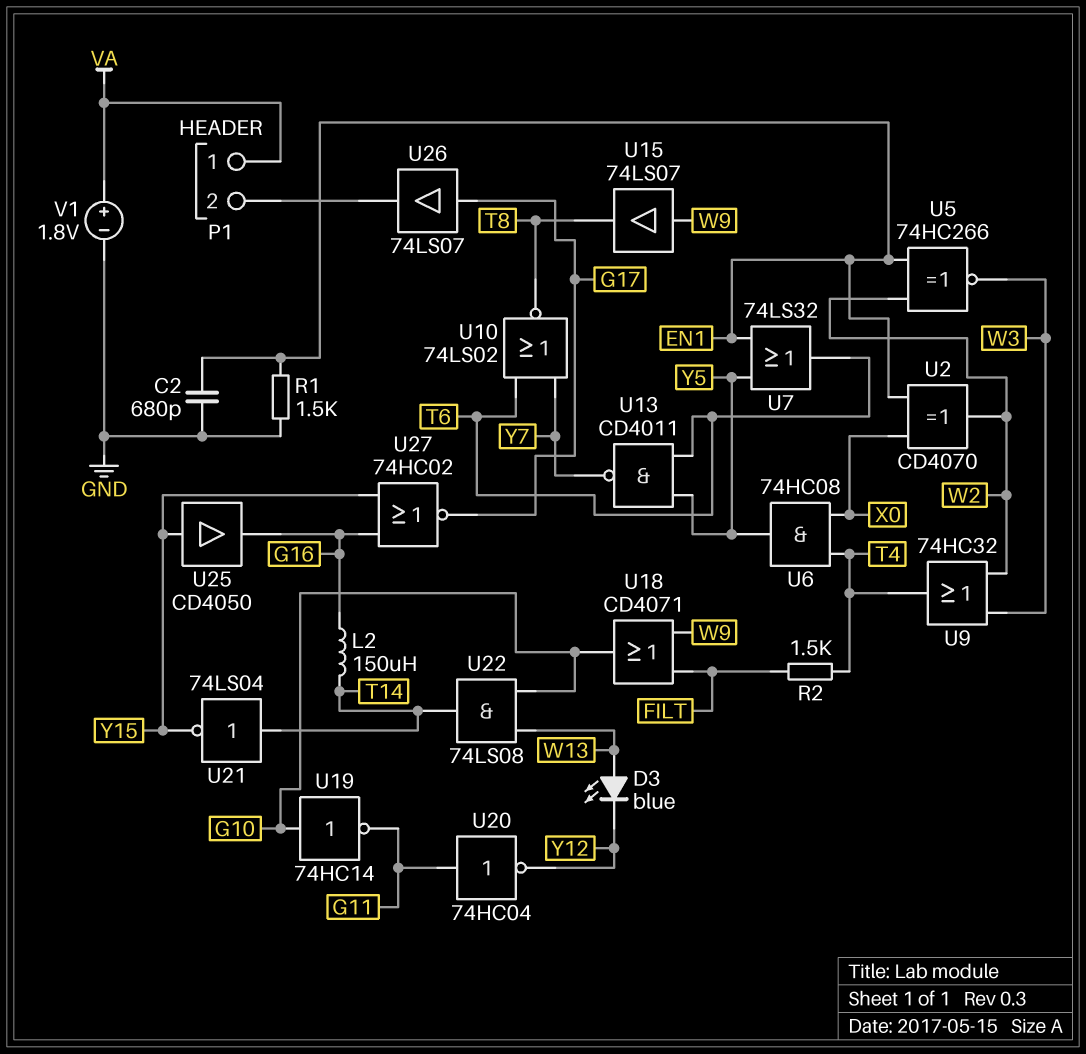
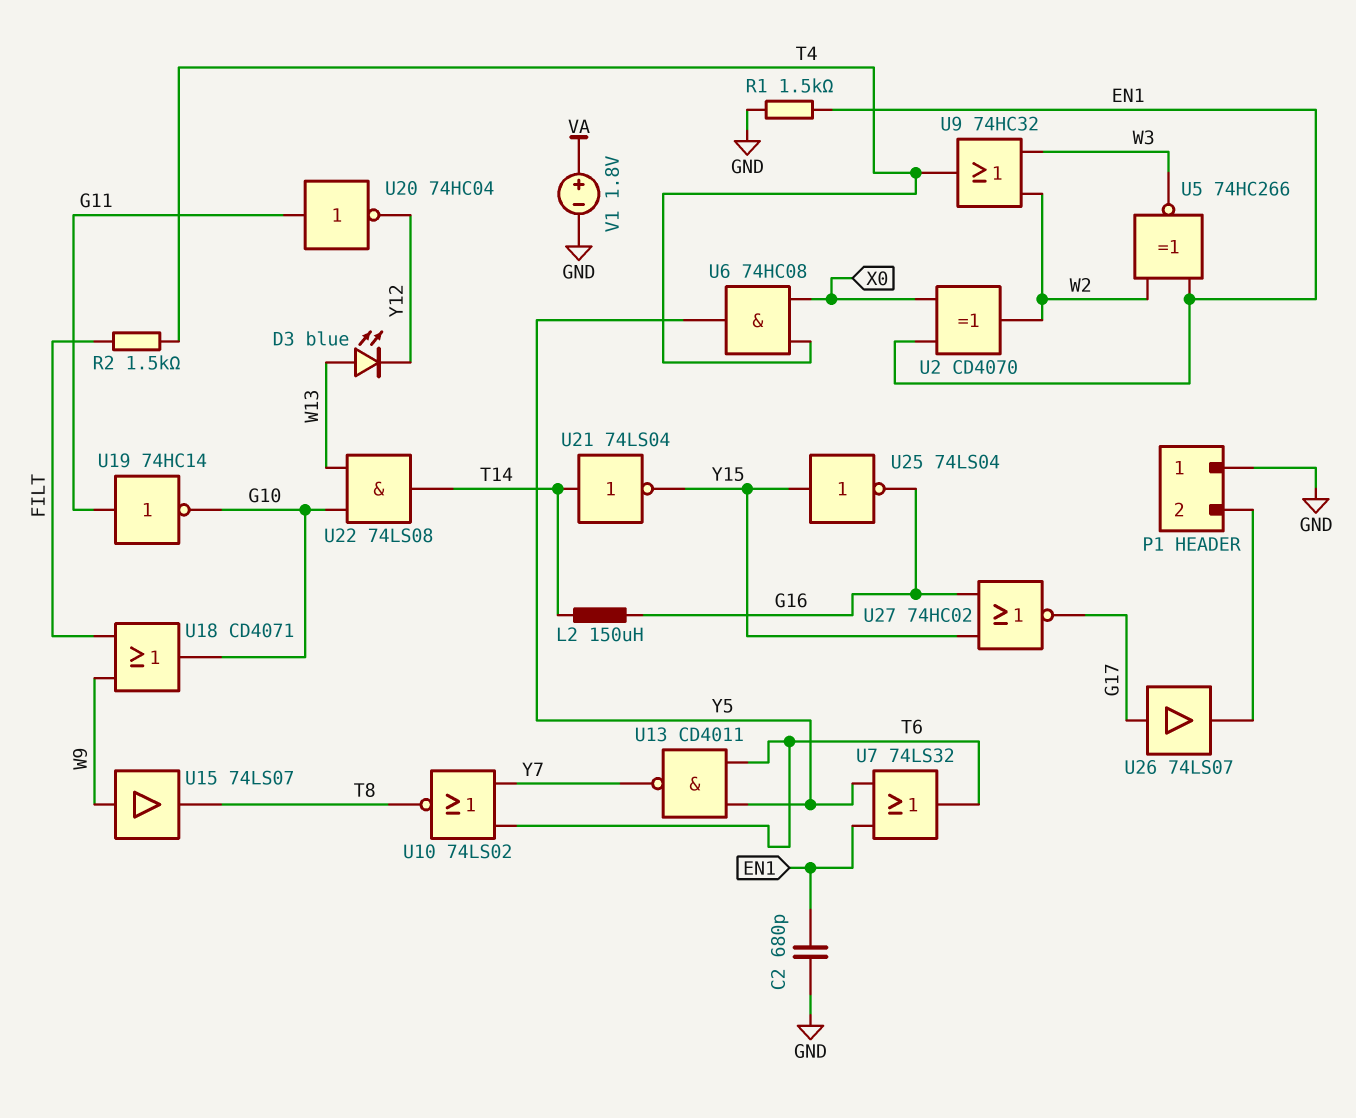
P1 pin 1: VA -> GND
U19: NOT 74HC14 (in G10, out G11) -> NOT 74HC14 (in G11, out G10)
U25: buffer CD4050 (in Y15, out G16) -> NOT 74LS04 (in Y15, out G16)

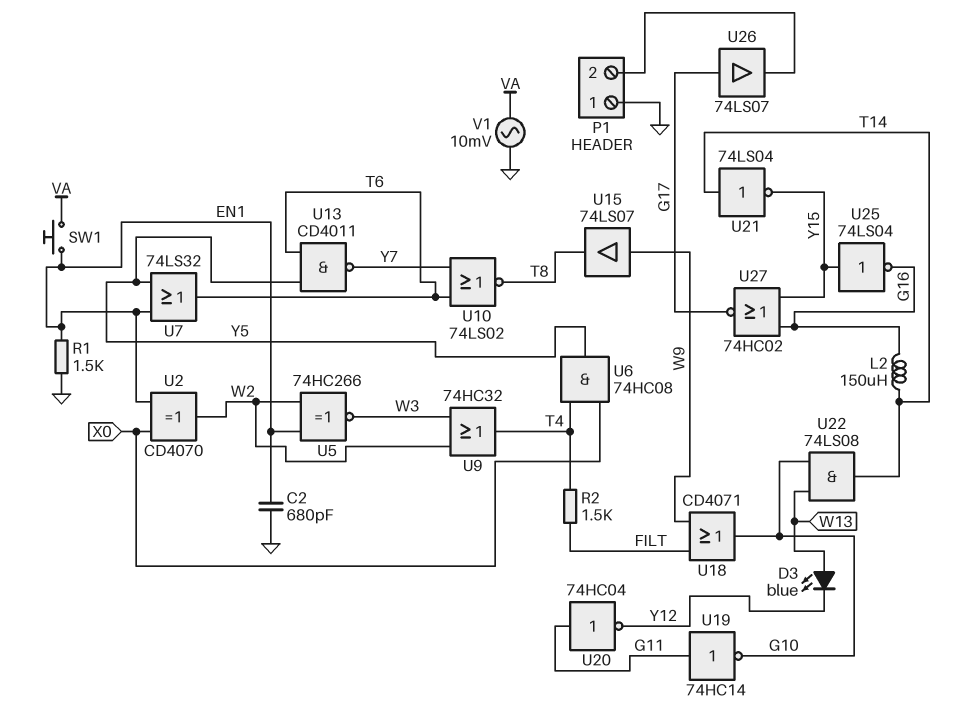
SW1: none -> button (EN1, VA)
V1: 1.8V (plus VA, minus GND) -> AC 10mV (GND, VA)

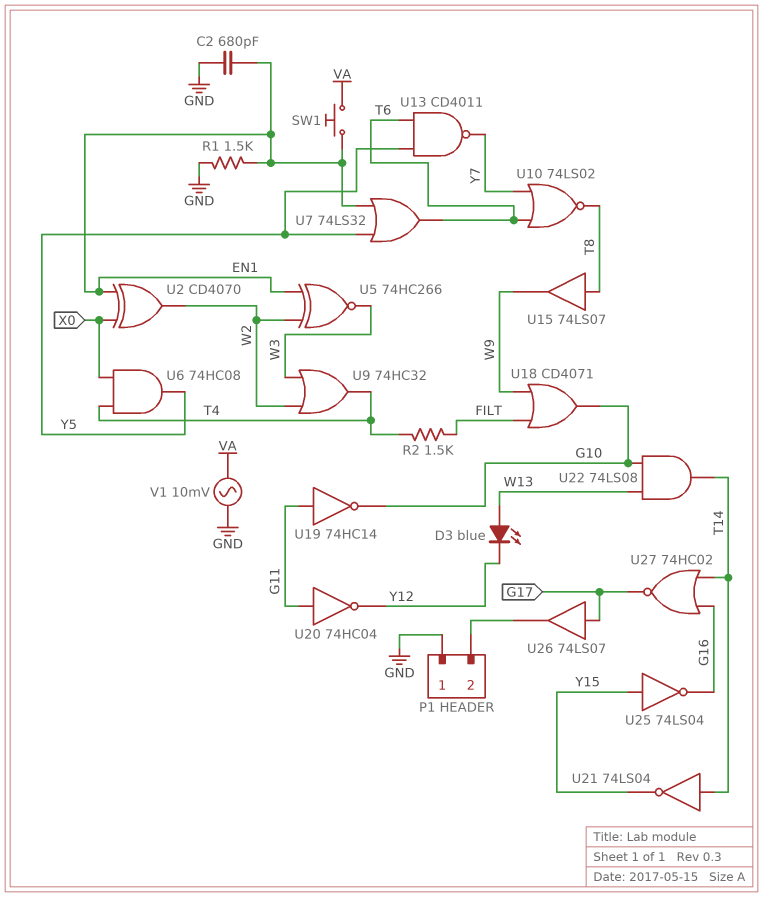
L2: 150uH (G16, T14) -> none
U15: buffer 74LS07 (in W9, out T8) -> buffer 74LS07 (in T8, out W9)
U27: NOR 74HC02 (in G16, in Y15, out G17) -> NOR 74HC02 (in G16, in T14, out G17)

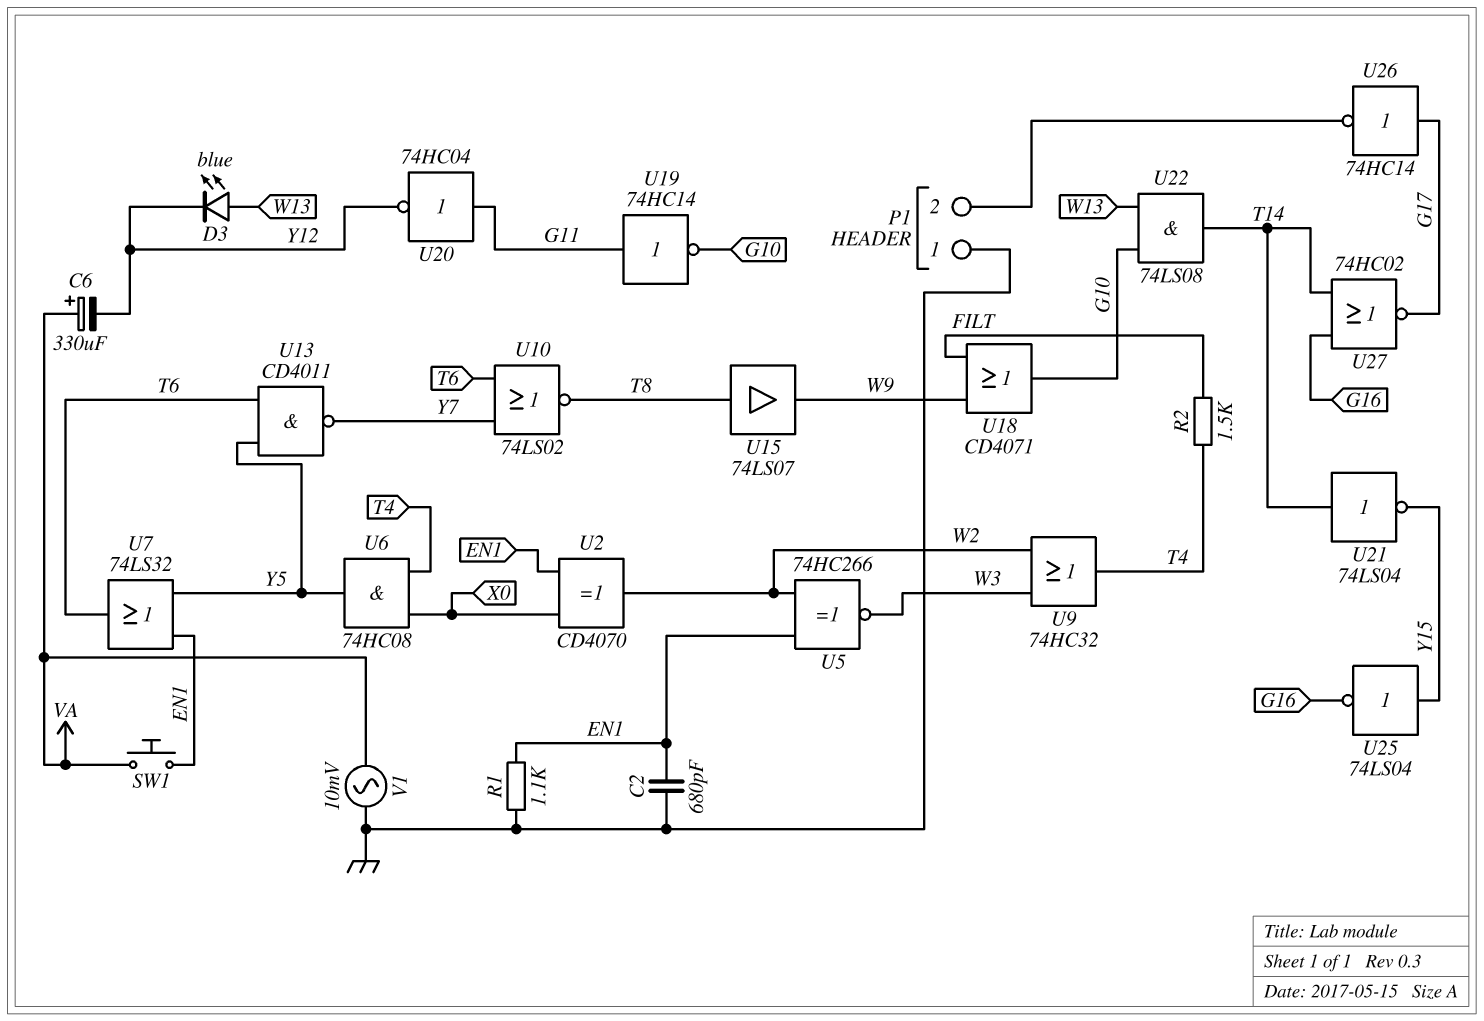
C6: none -> 330uF (plus VA, minus Y12)
R1: 1.5k (EN1, GND) -> 1.1k (EN1, GND)
U26: buffer 74LS07 (in G17, out P1/2) -> NOT 74HC14 (in G17, out P1/2)

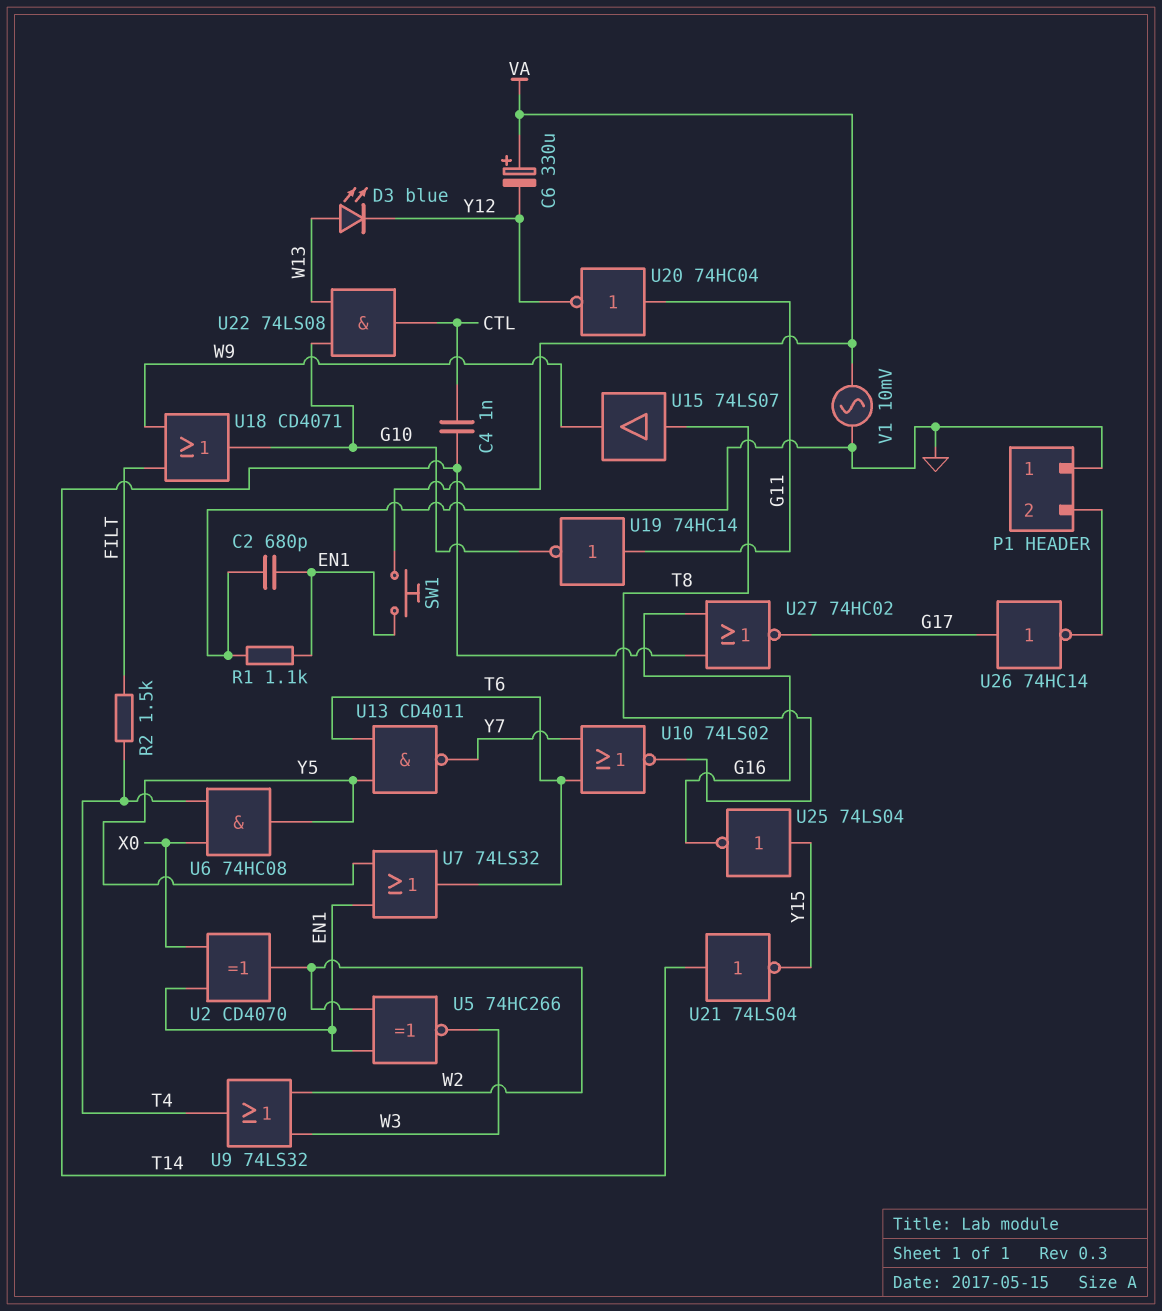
C4: none -> 1nF (CTL, T14)
U9: OR 74HC32 (in W2, in W3, out T4) -> OR 74LS32 (in W2, in W3, out T4)
U22: AND 74LS08 (in G10, in W13, out T14) -> AND 74LS08 (in G10, in W13, out CTL)

